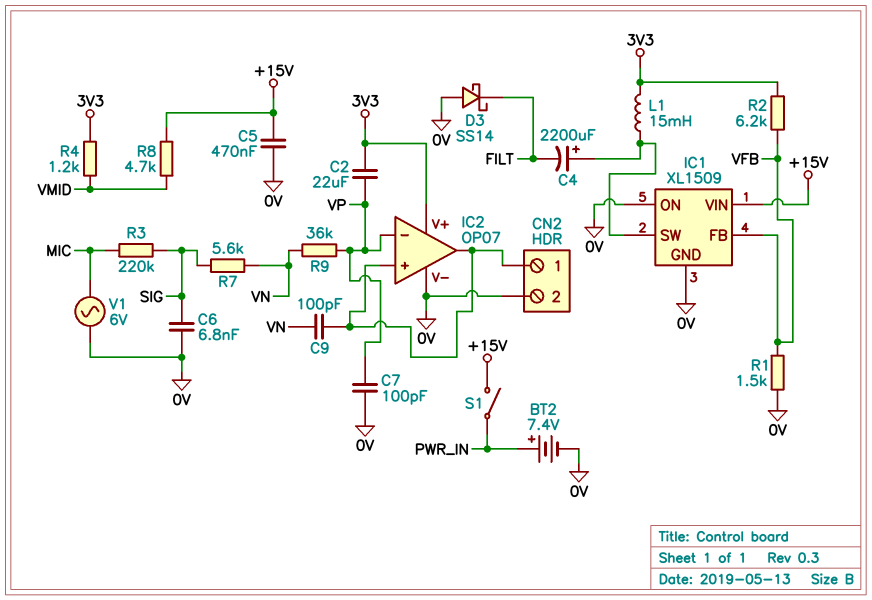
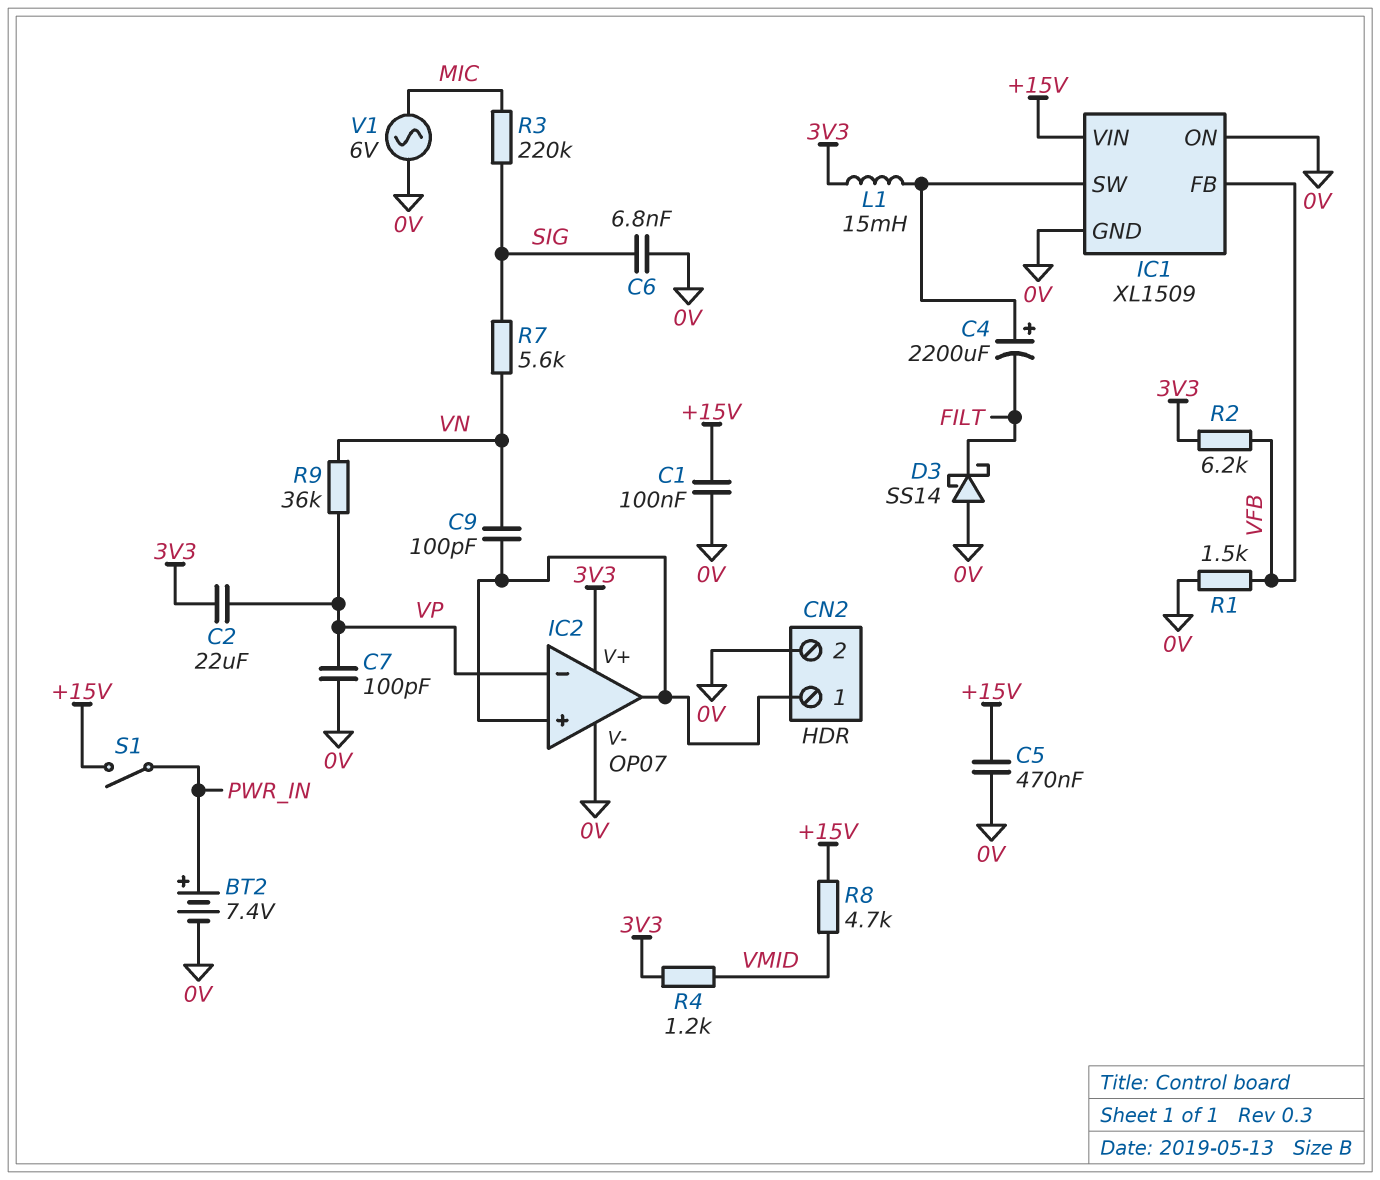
C1: none -> 100nF (+15V, 0V)

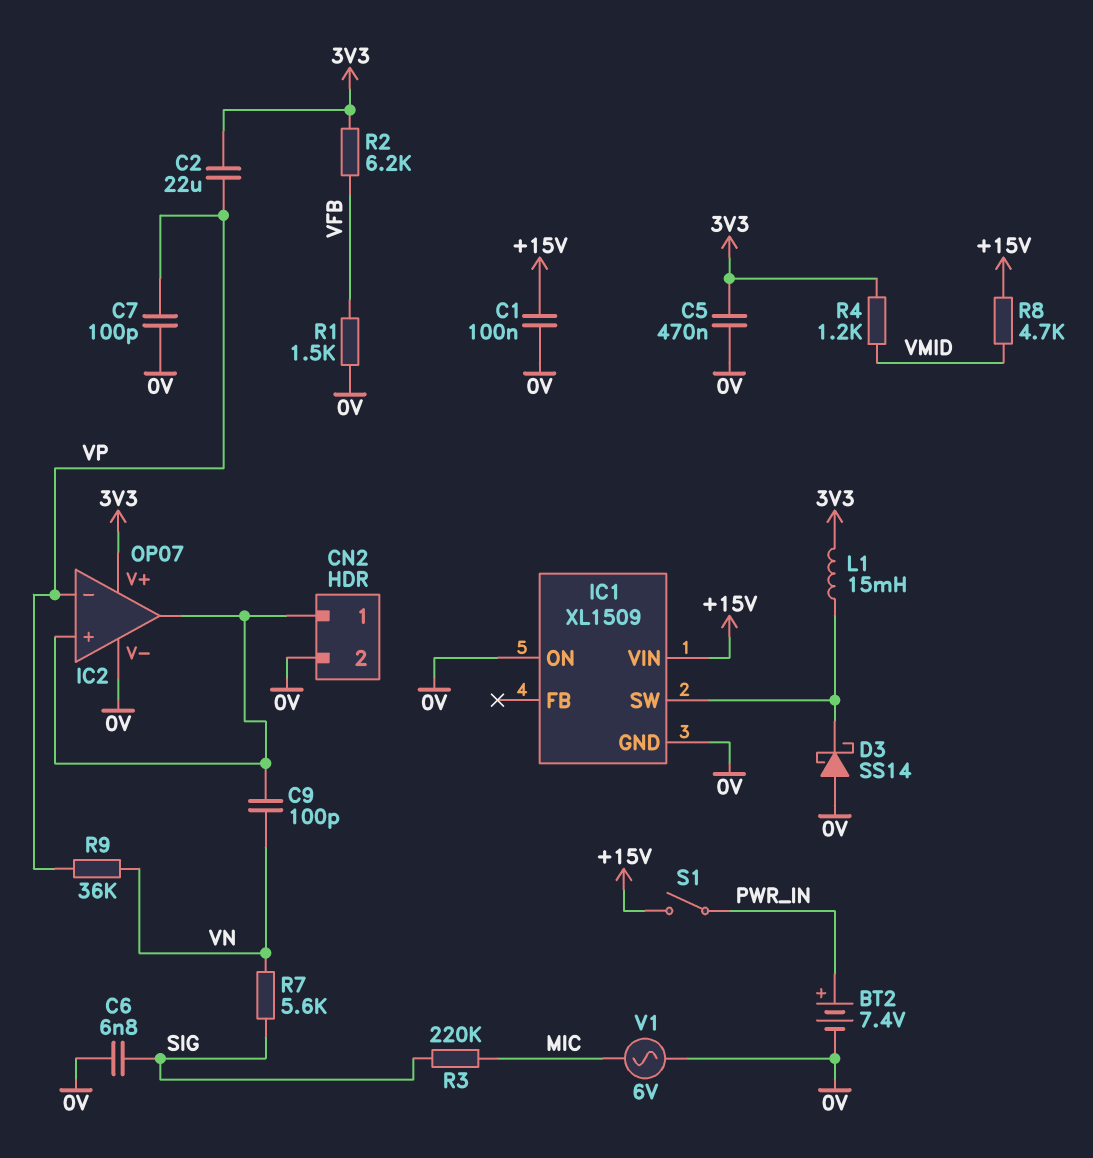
C4: 2200uF (plus IC1/SW, minus FILT) -> none
C5: 470nF (+15V, 0V) -> 470nF (0V, 3V3)
D3: schottky SS14 (A 0V, K FILT) -> schottky SS14 (A 0V, K IC1/SW)
IC1 pin FB: VFB -> none

